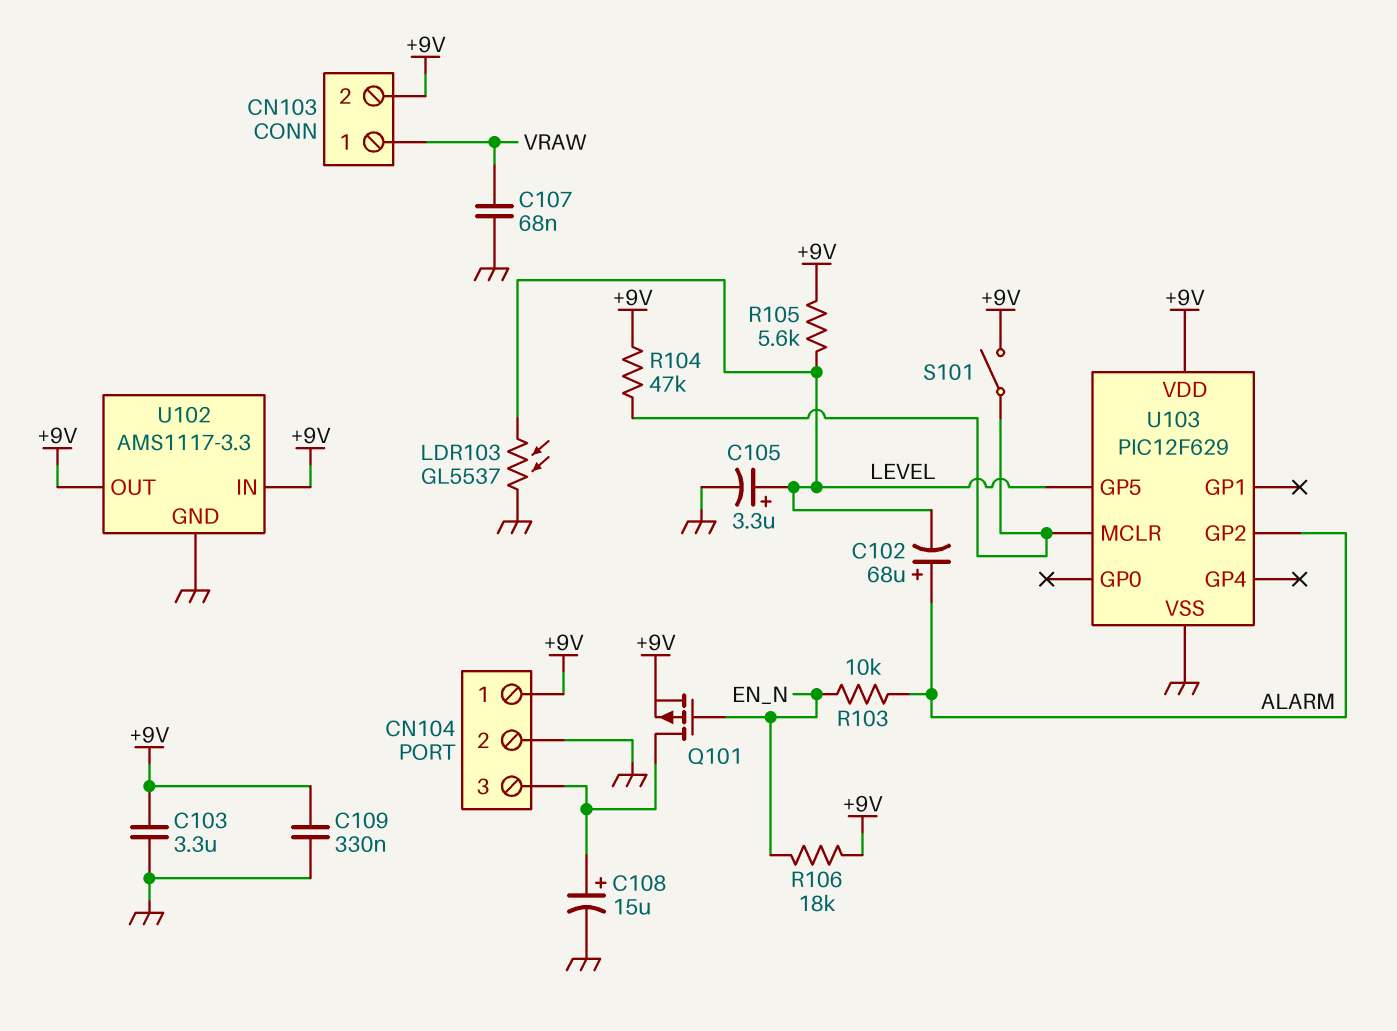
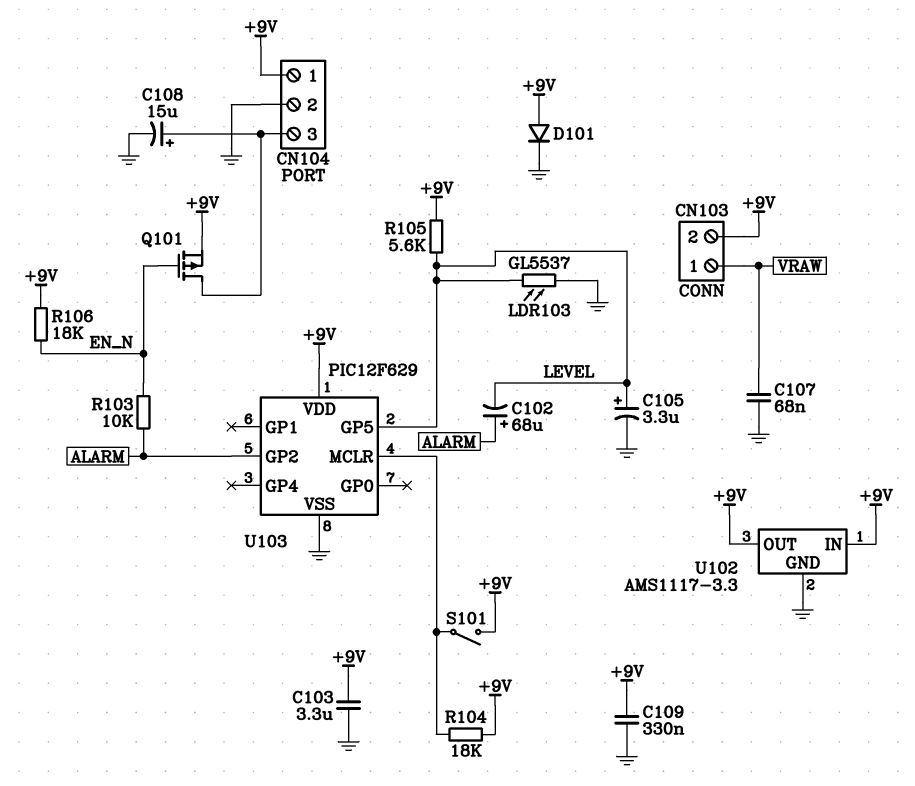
D101: none -> diode (A +9V, K GND)
R104: 47k (+9V, U103/MCLR) -> 18k (+9V, U103/MCLR)

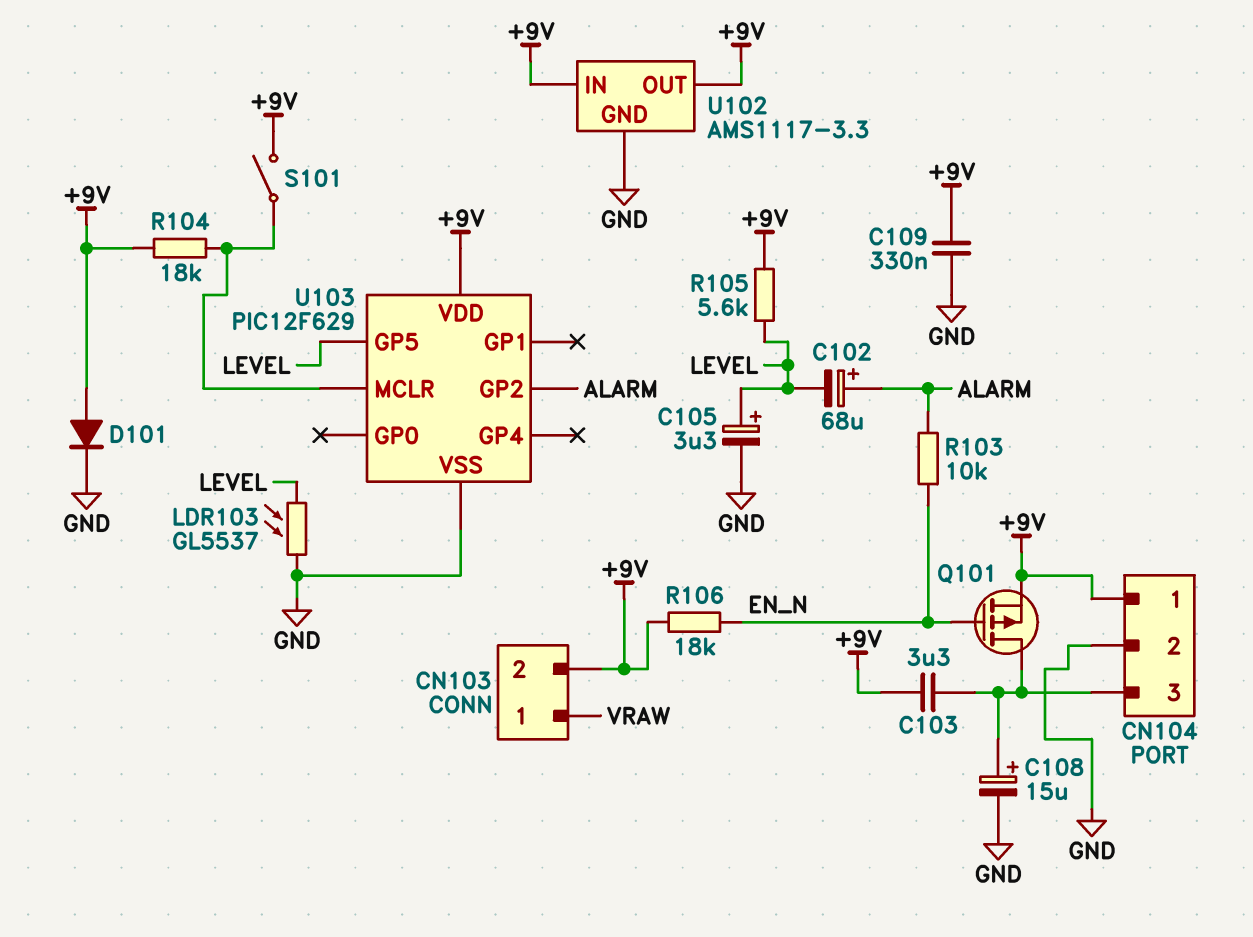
C103: 3.3uF (+9V, GND) -> 3.3uF (+9V, CN104/3)
C107: 68nF (GND, VRAW) -> none

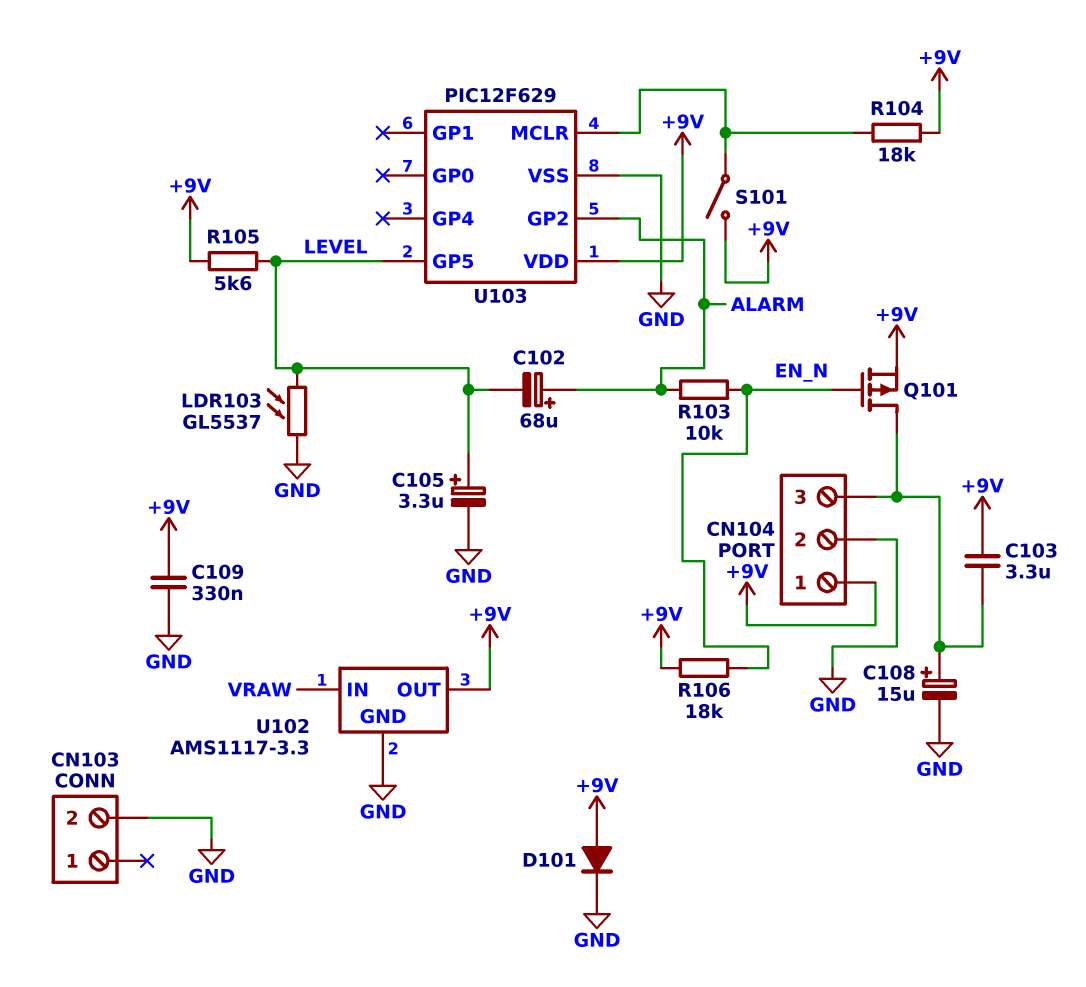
CN103 pin 1: VRAW -> none
CN103 pin 2: +9V -> GND
U102 pin IN: +9V -> VRAW

